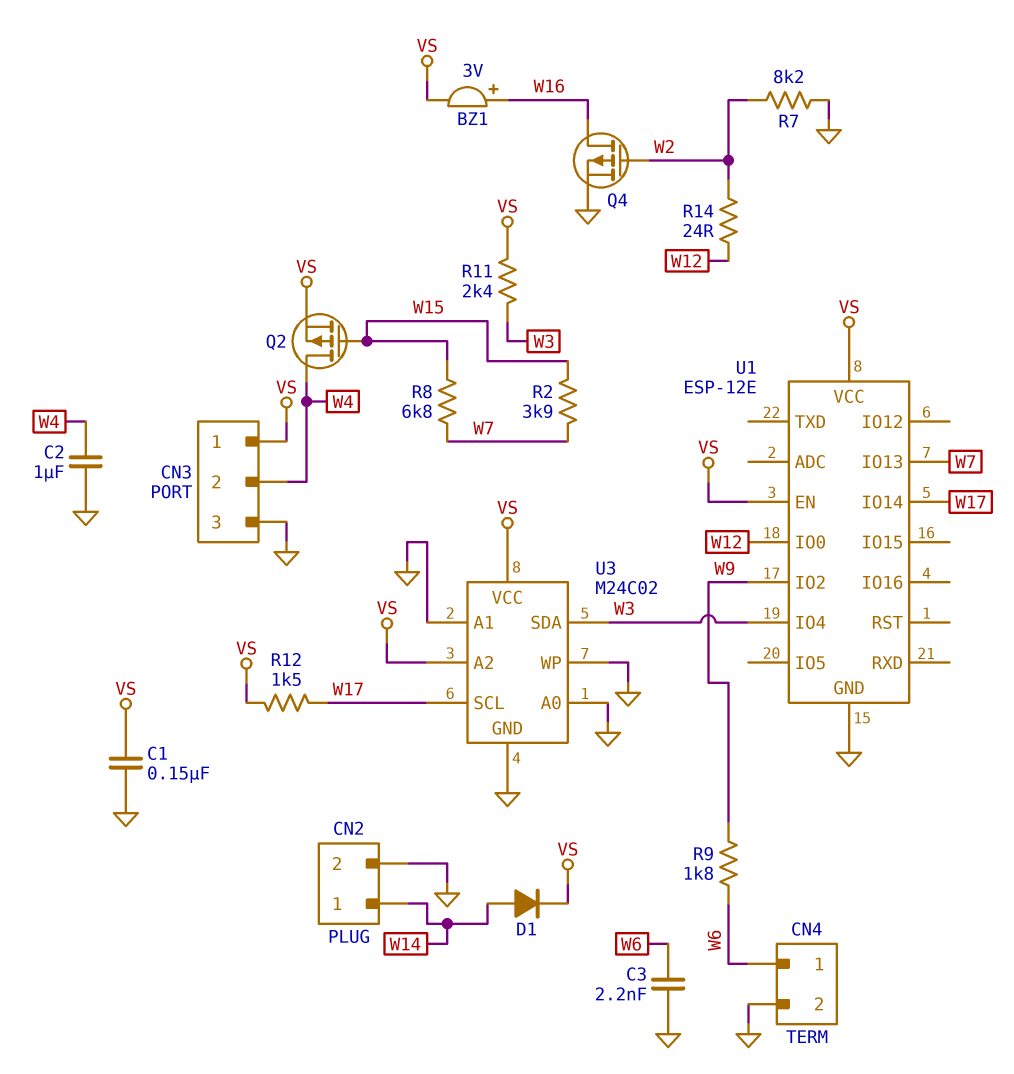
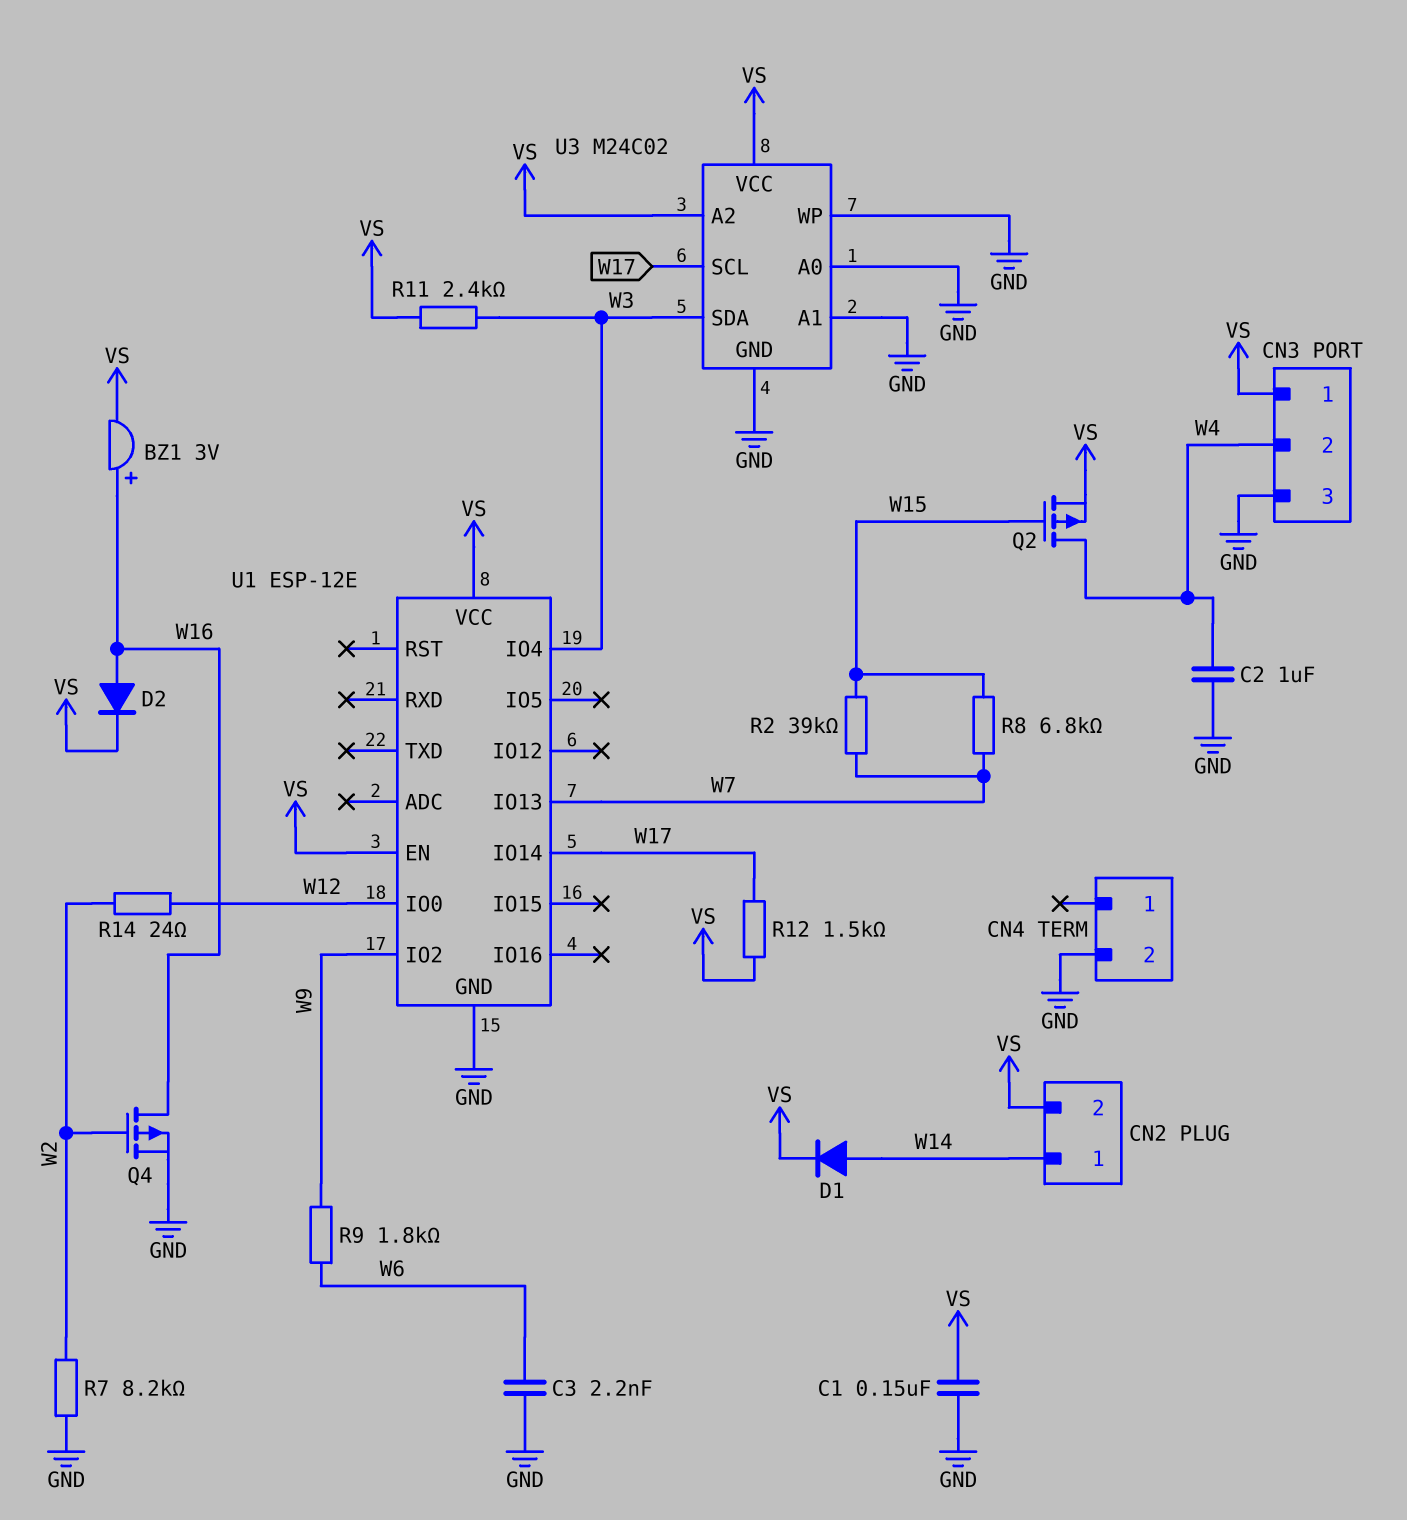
CN2 pin 2: GND -> VS
CN4 pin 1: W6 -> none
D2: none -> diode (A W16, K VS)
R2: 3.9k (W7, W15) -> 39k (W7, W15)

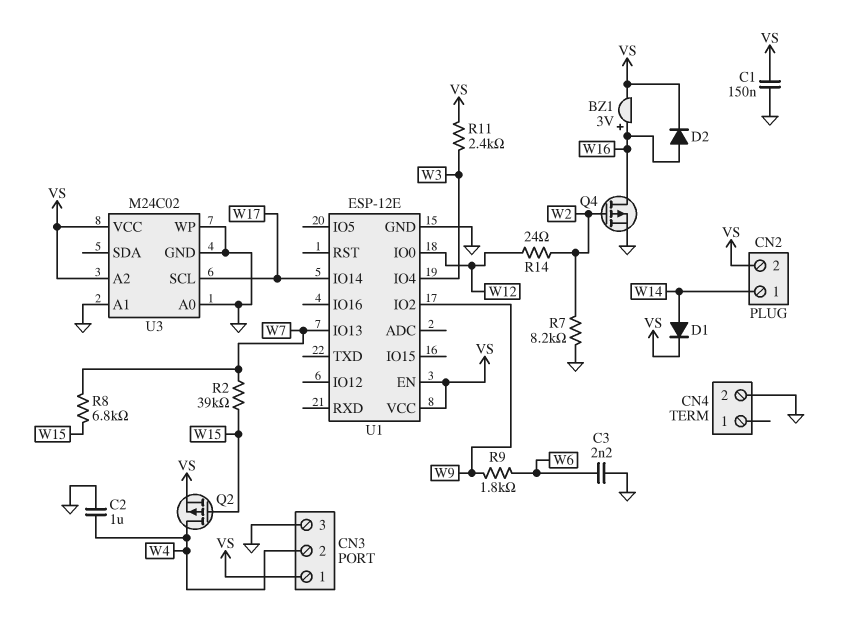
R12: 1.5k (VS, W17) -> none
U3 pin SDA: W3 -> none

